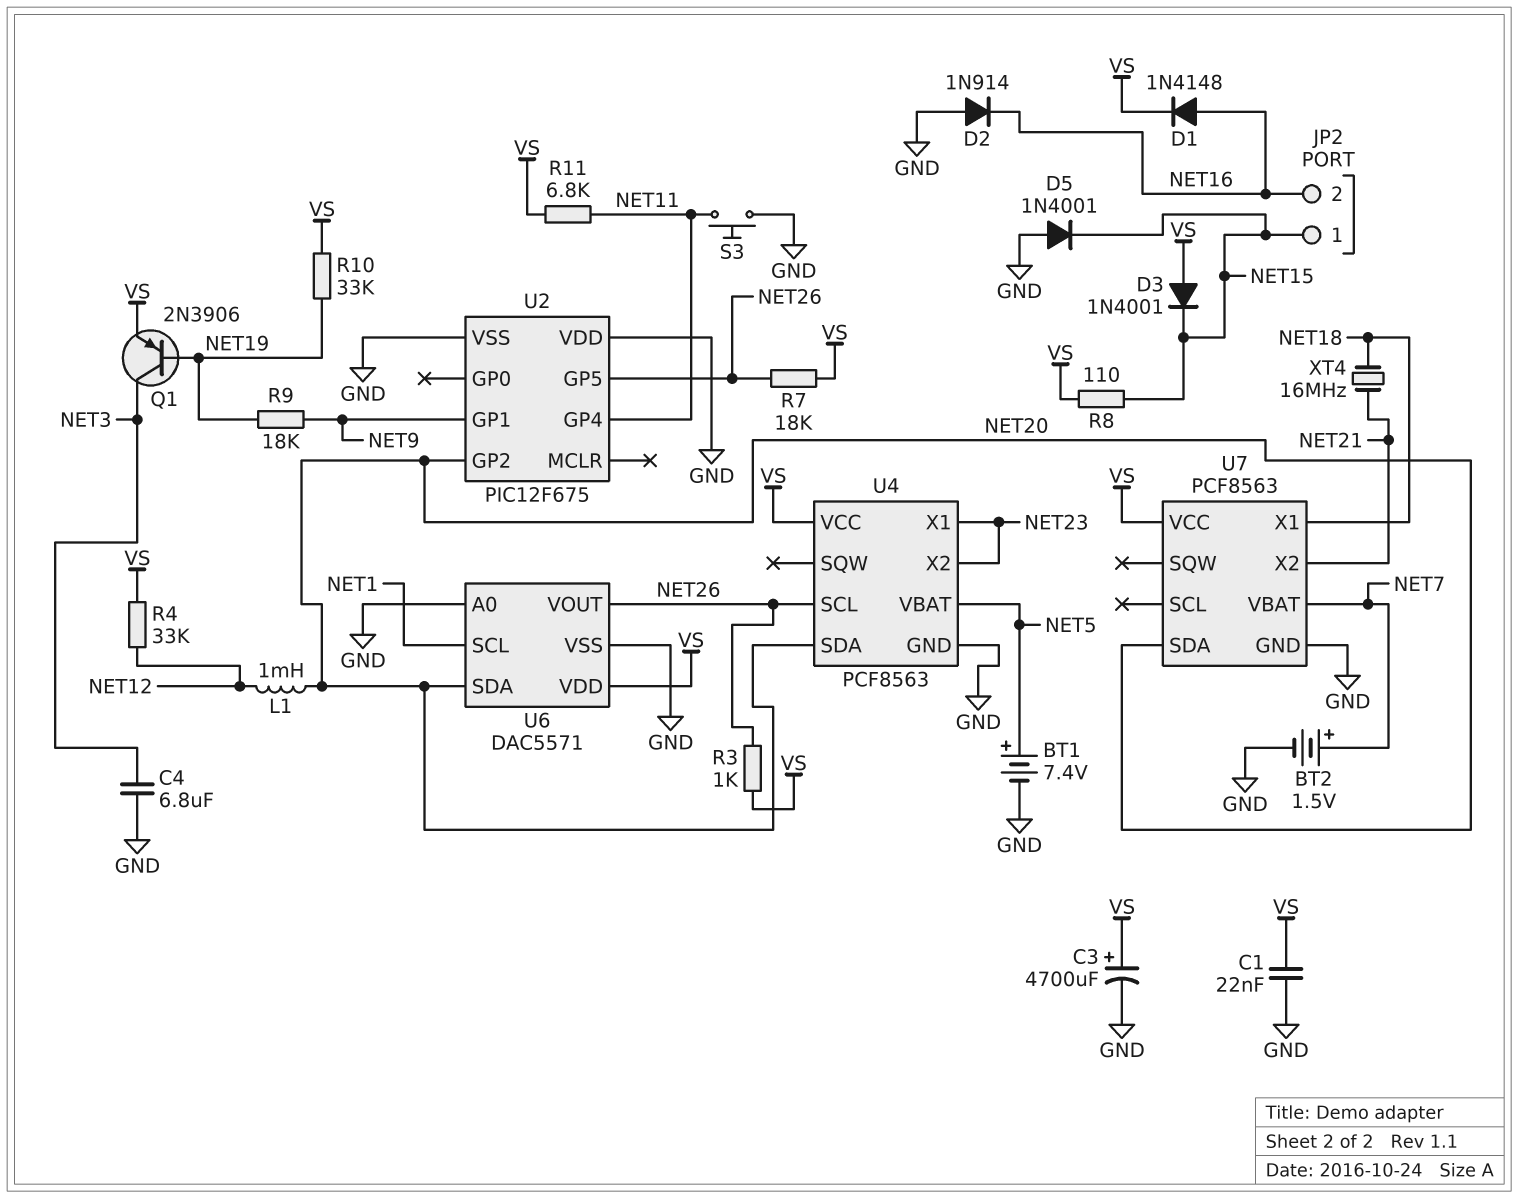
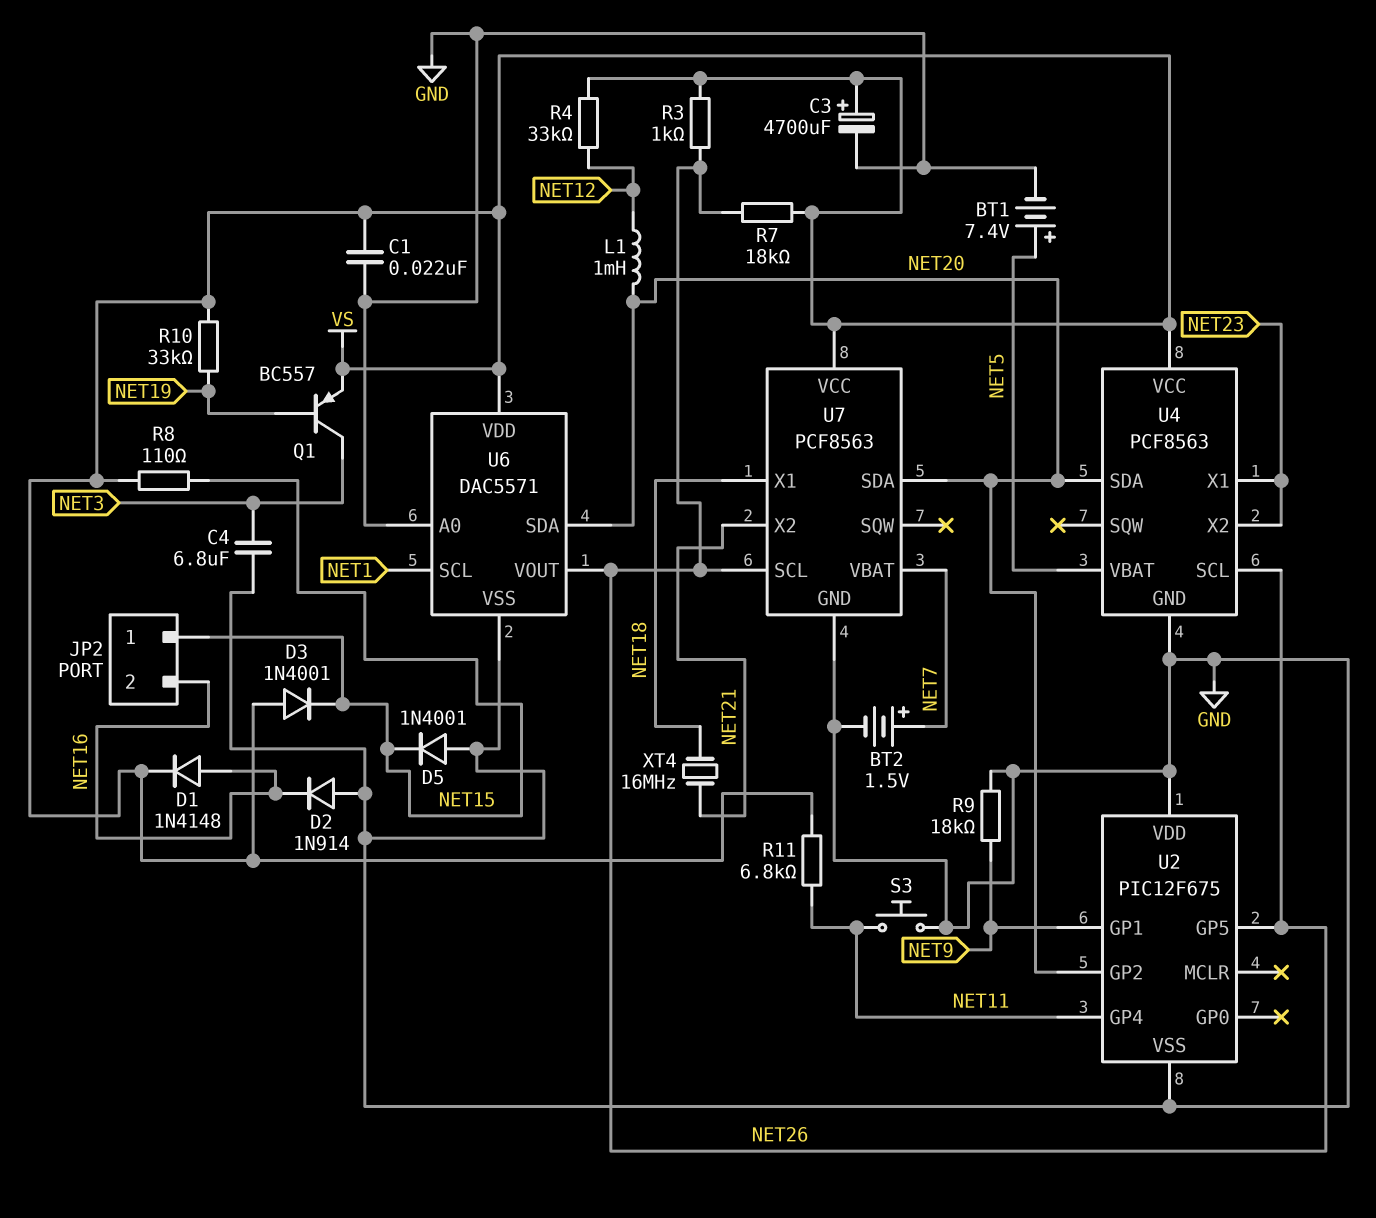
Q1: PNP 2N3906 (B NET19, C NET3, E VS) -> PNP BC557 (B NET19, C NET3, E VS)
R9: 18k (NET9, NET19) -> 18k (GND, NET9)
U7 pin SCL: none -> NET26

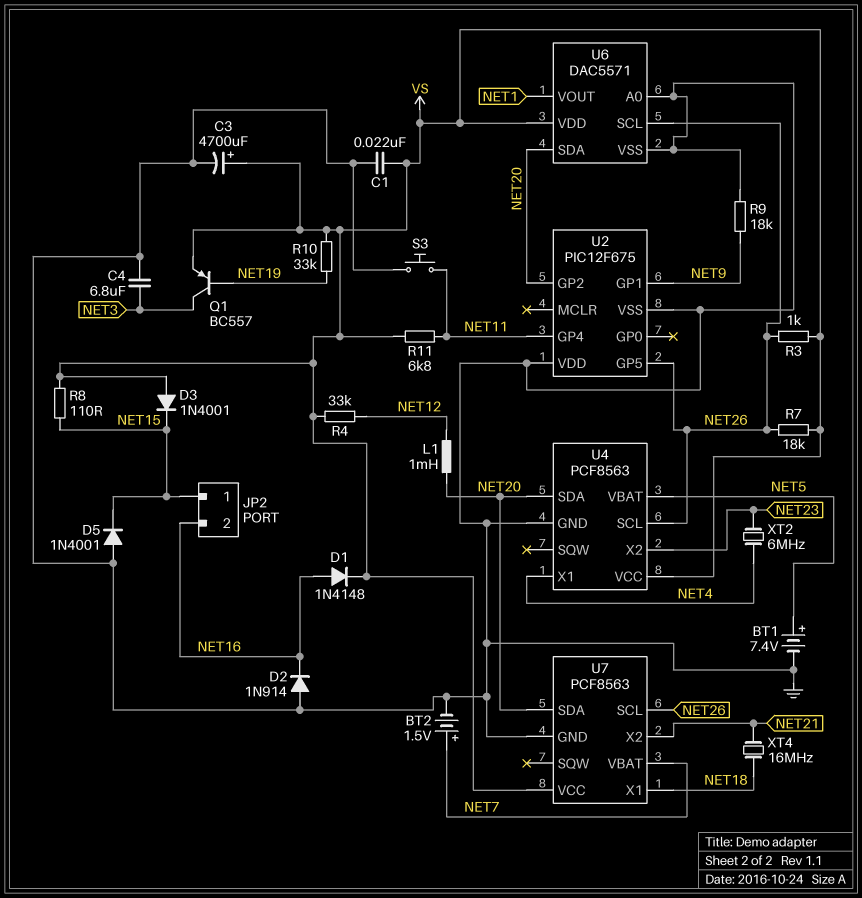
U4 pin X1: NET23 -> NET4
U6 pin SCL: NET1 -> NET26
U6 pin VOUT: NET26 -> NET1
XT2: none -> 6MHz (NET4, NET23)

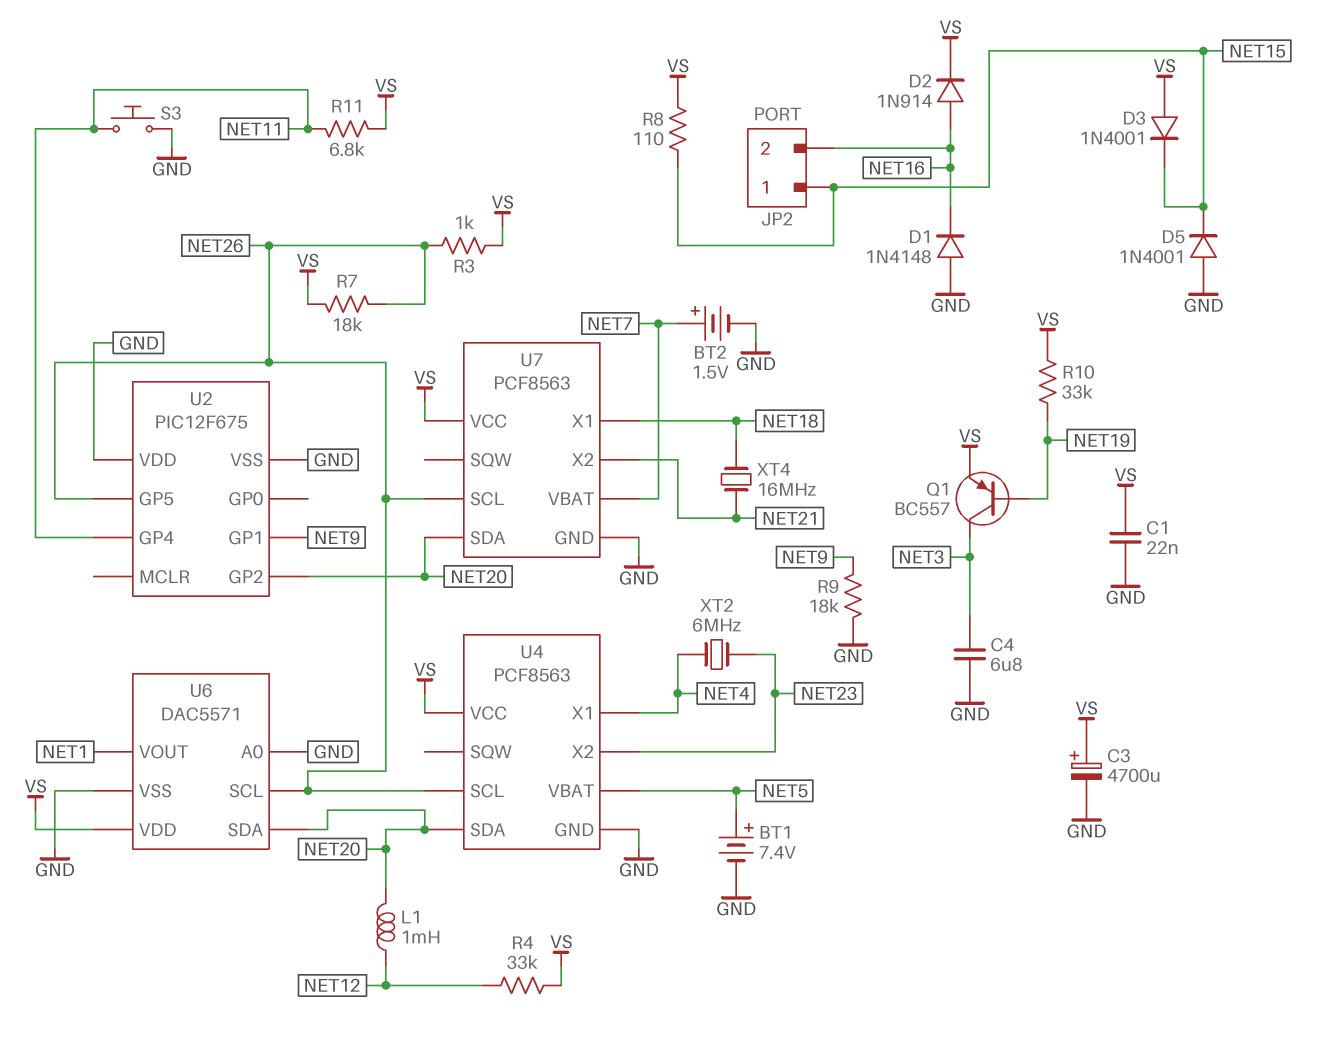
D1: diode 1N4148 (A NET16, K VS) -> diode 1N4148 (A GND, K NET16)
D2: diode 1N914 (A GND, K NET16) -> diode 1N914 (A NET16, K VS)

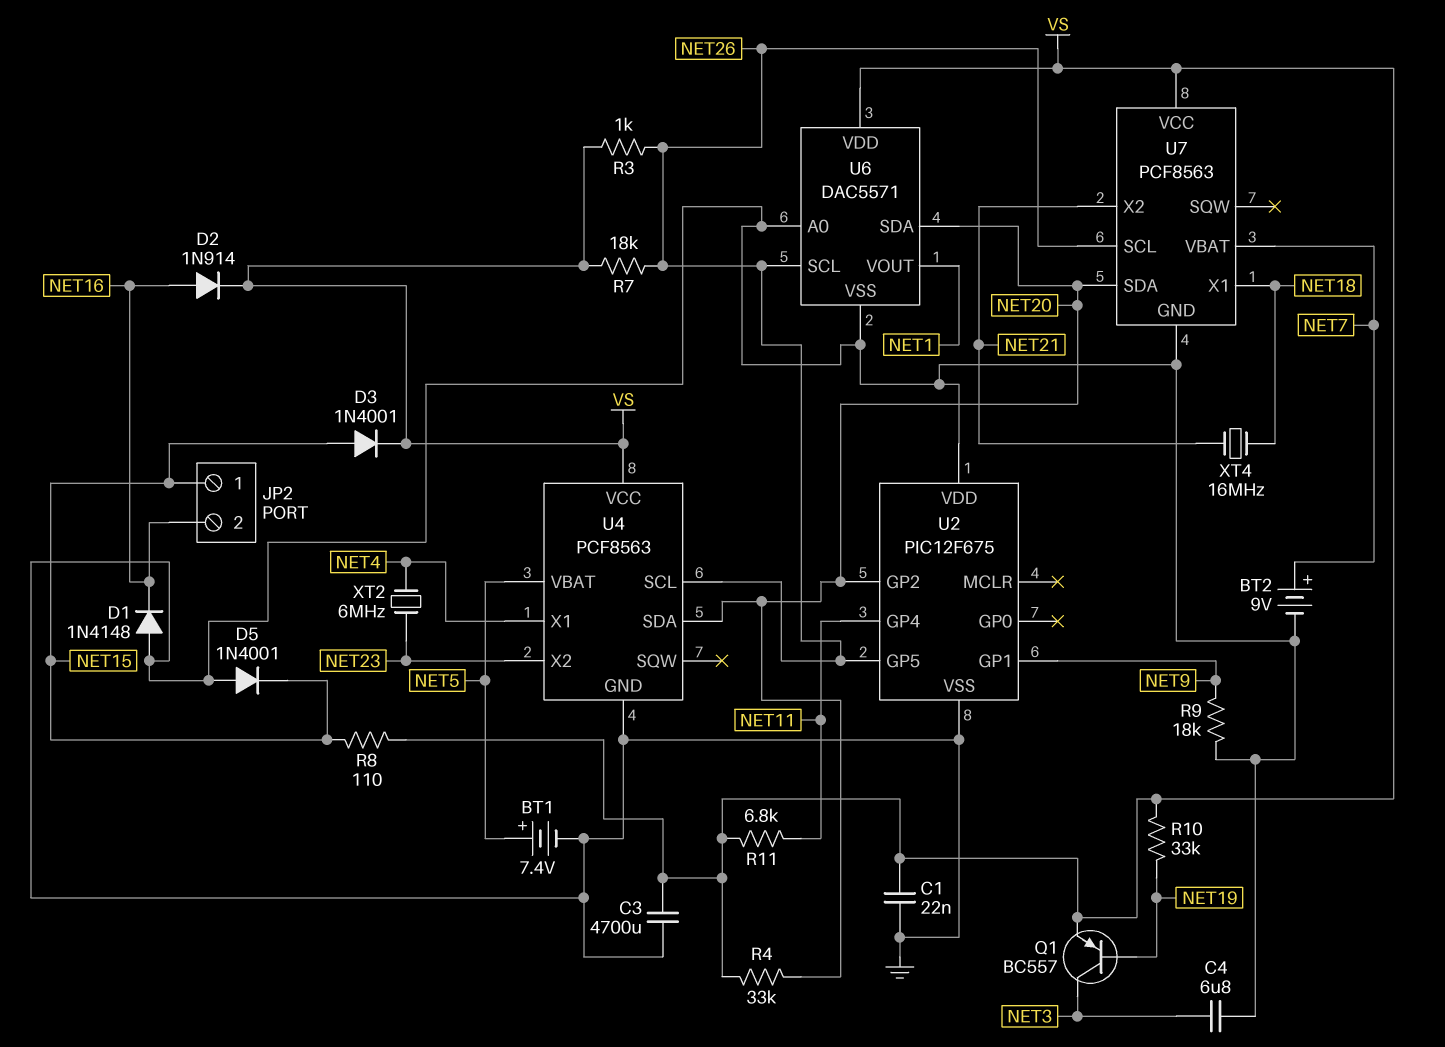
BT2: 1.5V (plus NET7, minus GND) -> 9V (plus NET7, minus GND)
C3: 4700uF (plus VS, minus GND) -> 4700uF (GND, VS)
D3: diode 1N4001 (A VS, K NET15) -> diode 1N4001 (A NET15, K VS)
L1: 1mH (NET12, NET20) -> none
R4: 33k (NET12, VS) -> 33k (NET20, VS)
S3: button (GND, NET11) -> none

